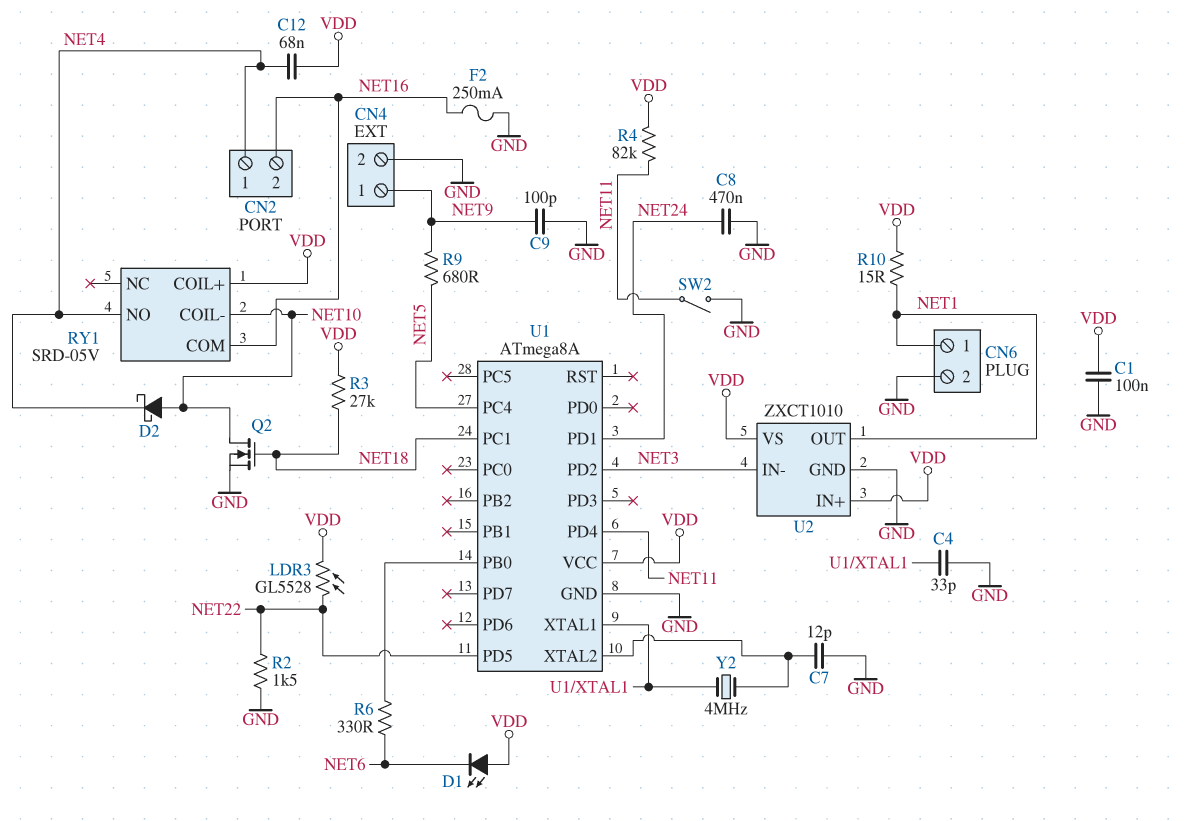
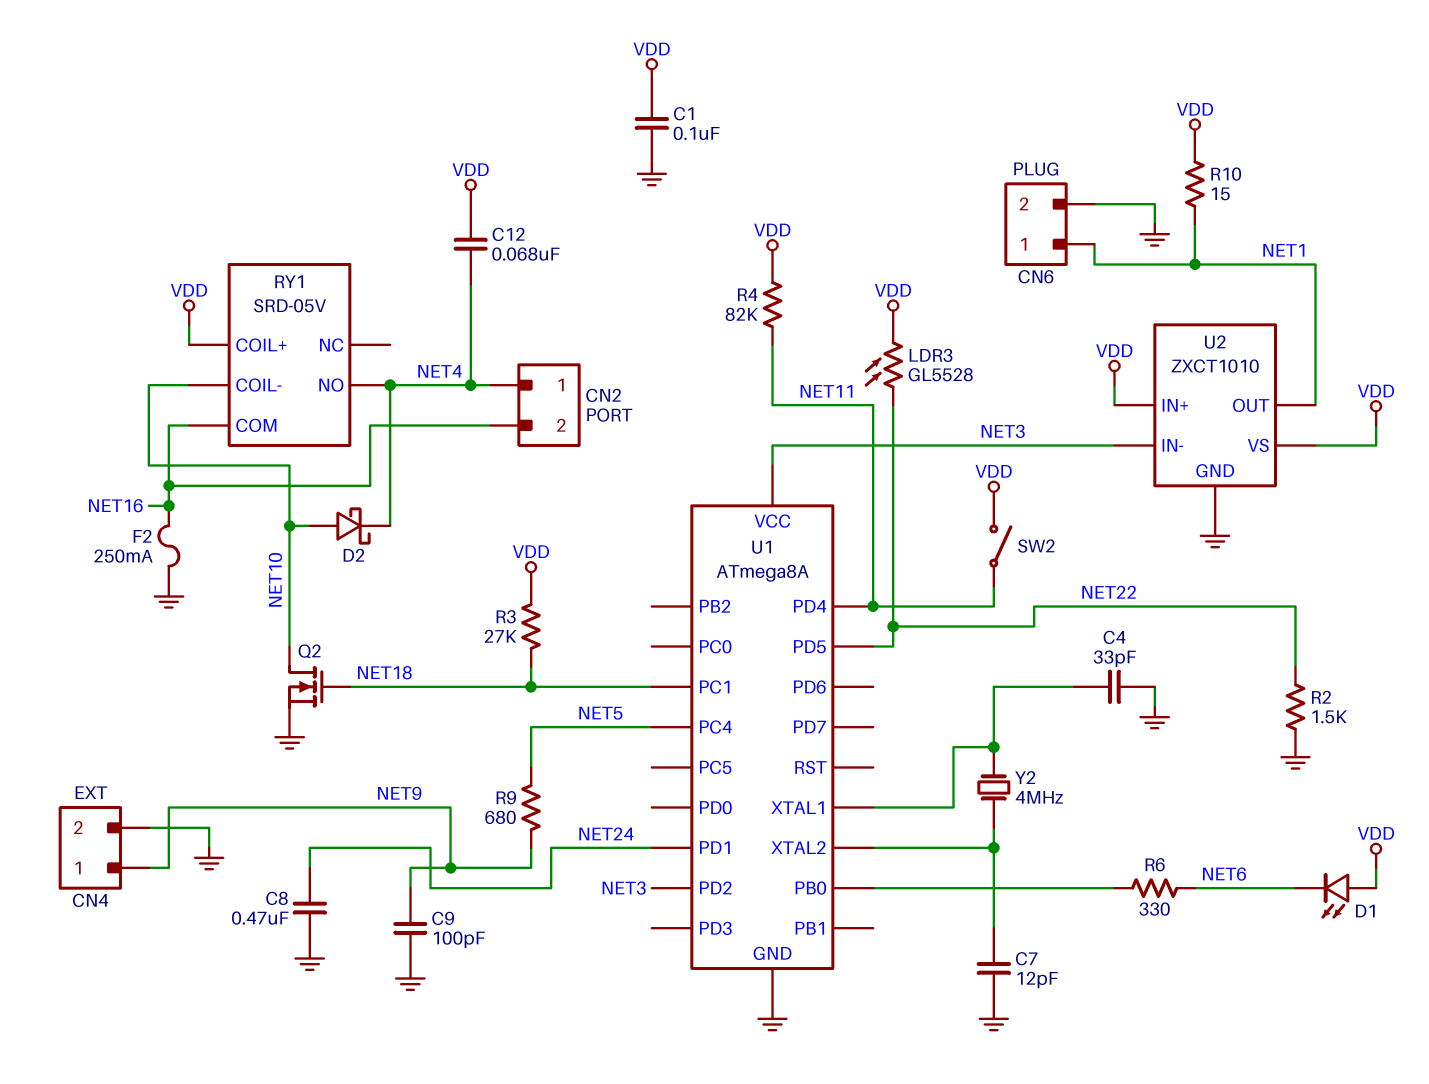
SW2: switch (GND, NET11) -> switch (NET11, VDD)
U1 pin VCC: VDD -> NET3

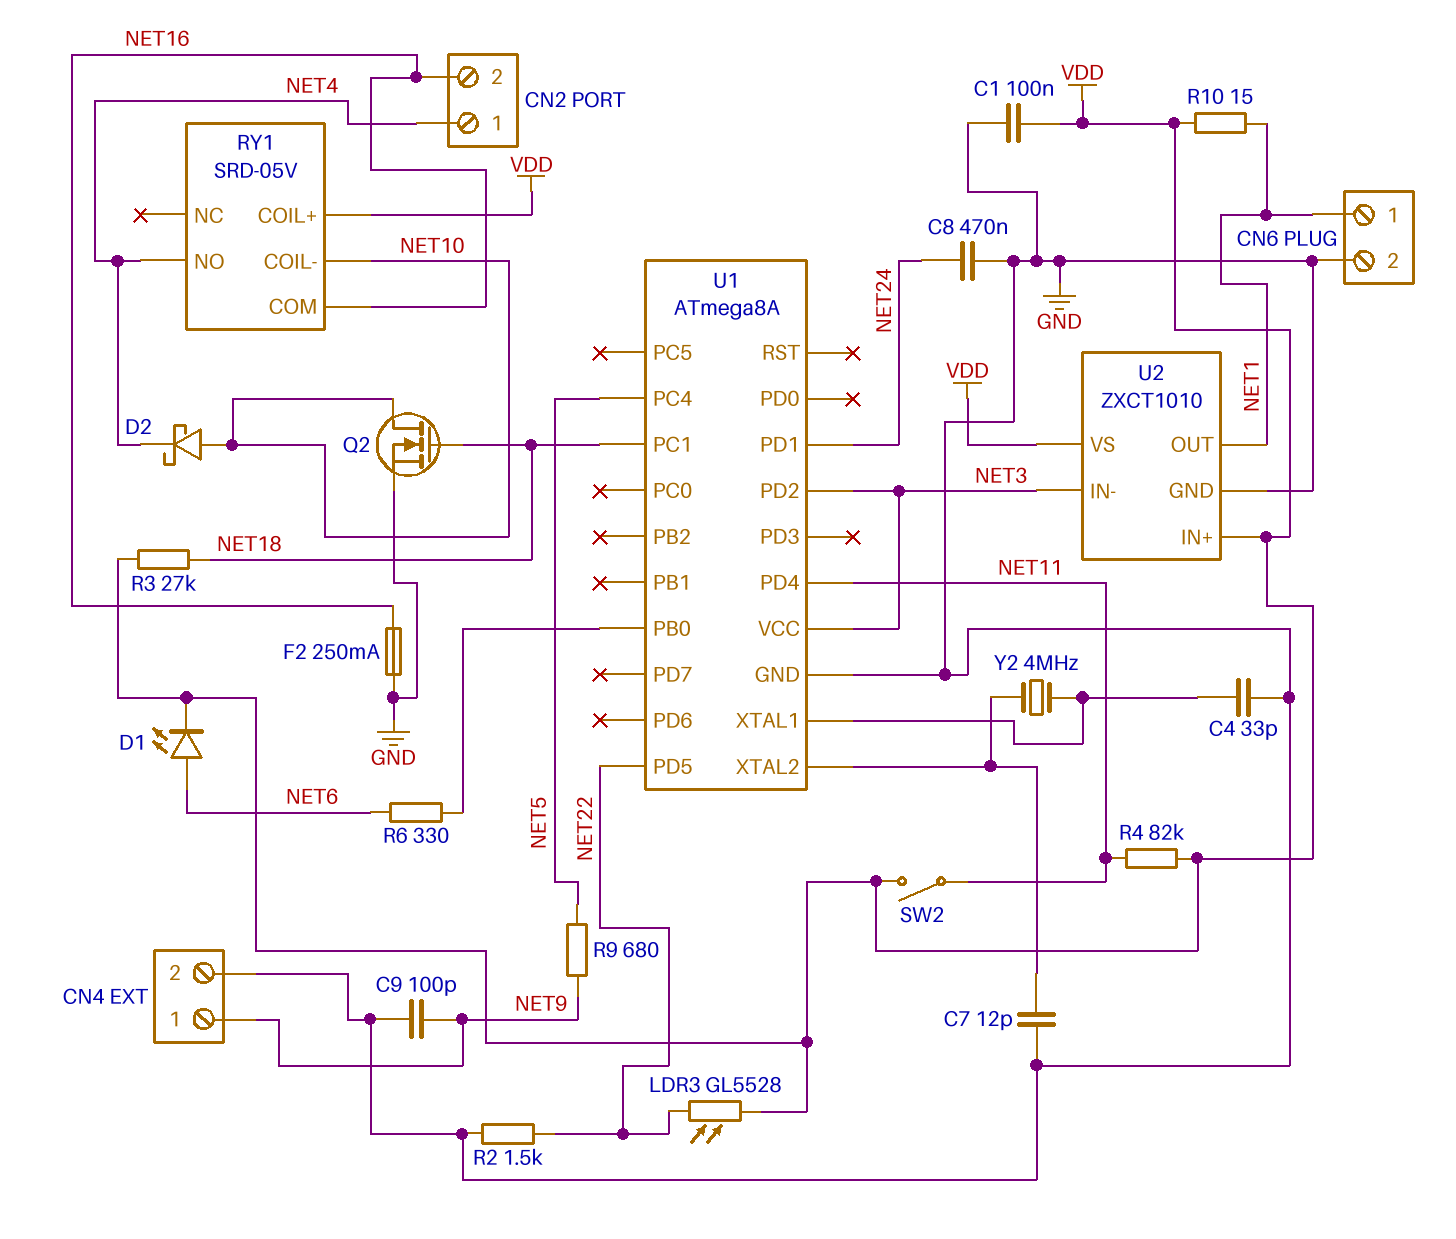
C12: 68nF (NET4, VDD) -> none
D1: LED (A VDD, K NET6) -> LED (A NET6, K VDD)

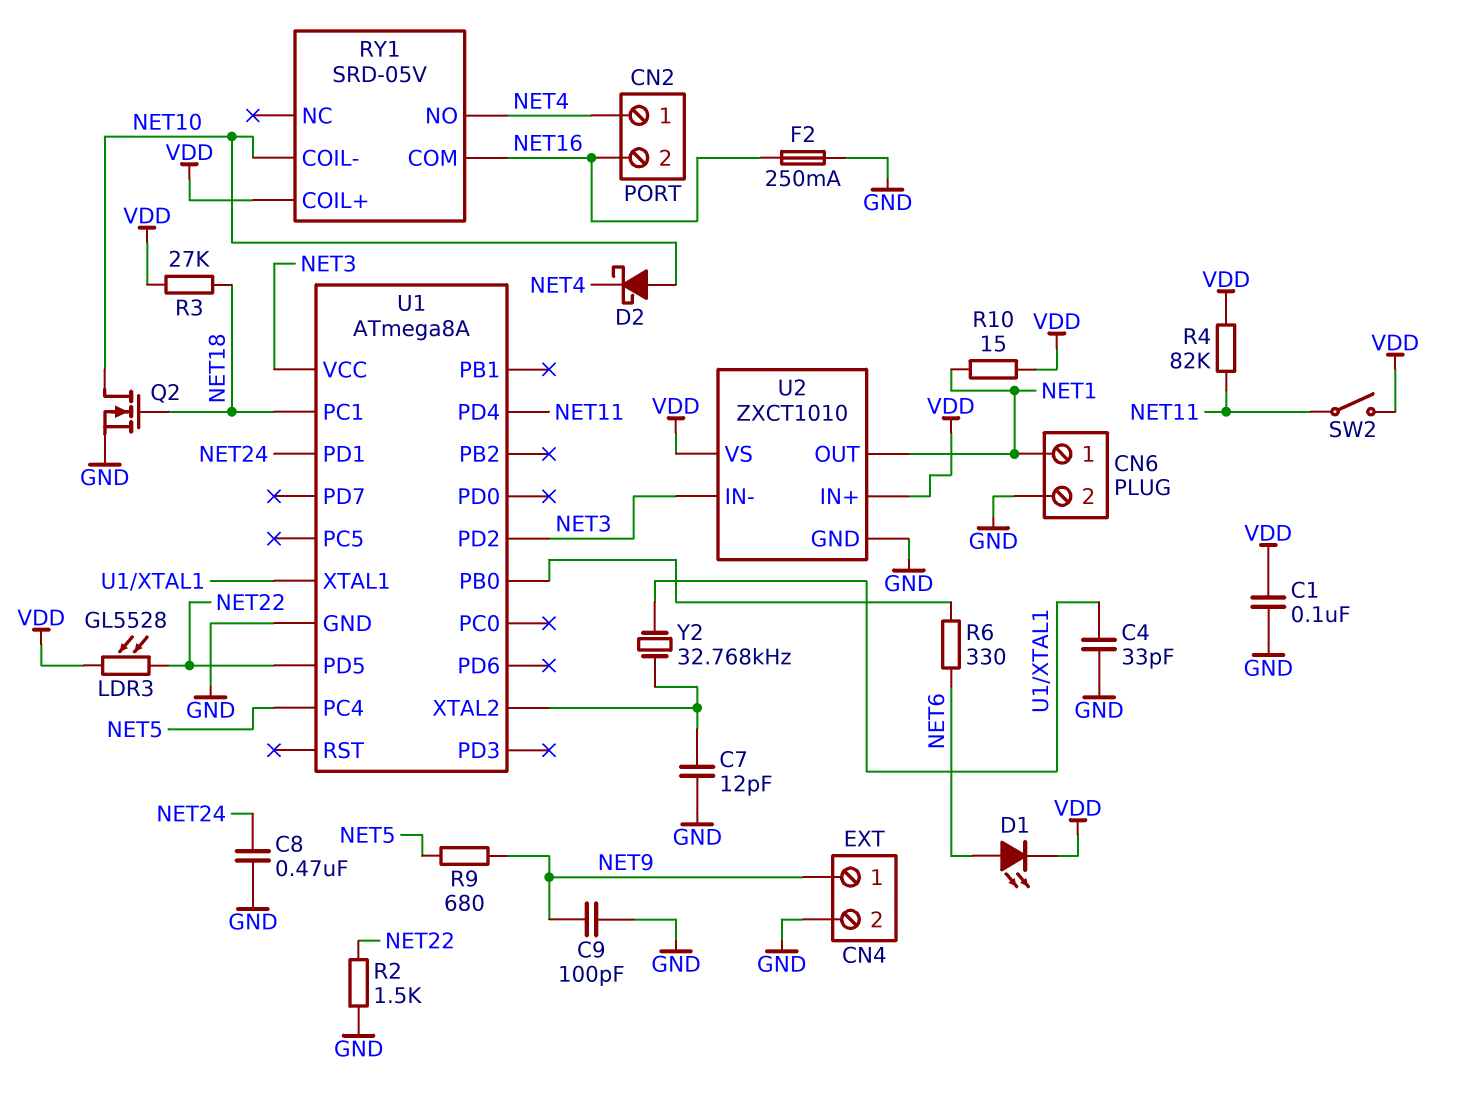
Y2: 4MHz (U1/XTAL1, U1/XTAL2) -> 32.768kHz (U1/XTAL1, U1/XTAL2)

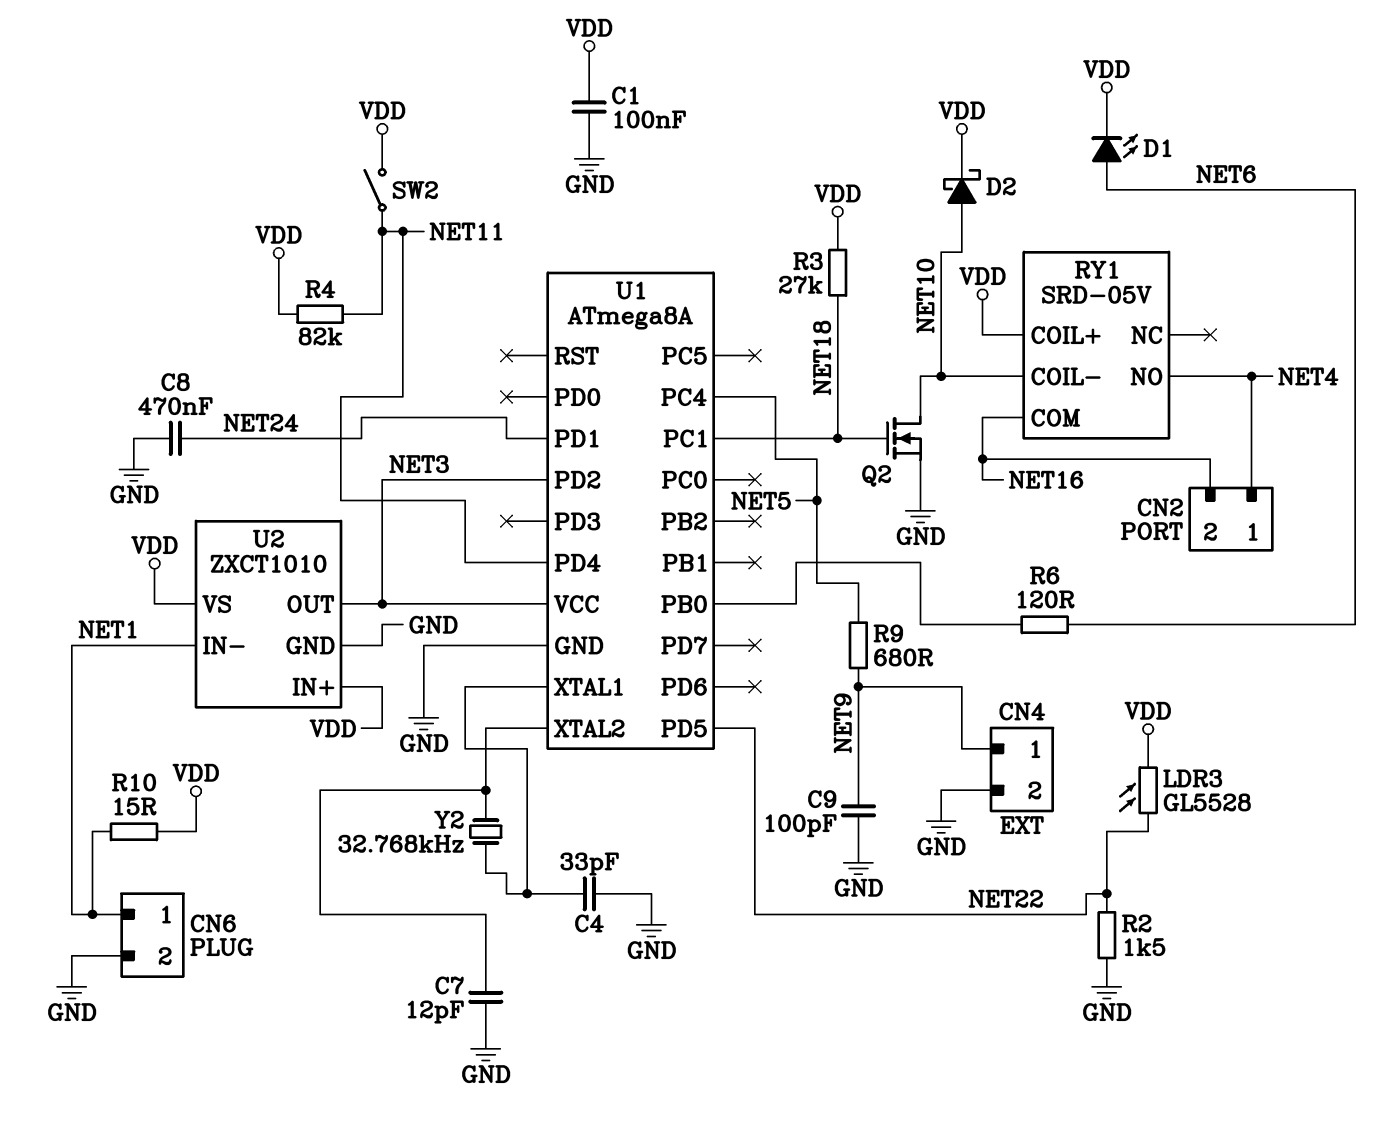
D2: schottky (A NET10, K NET4) -> schottky (A NET10, K VDD)
F2: 250mA (GND, NET16) -> none
R6: 330 (NET6, U1/PB0) -> 120 (NET6, U1/PB0)
U2 pin IN-: NET3 -> NET1
U2 pin OUT: NET1 -> NET3

